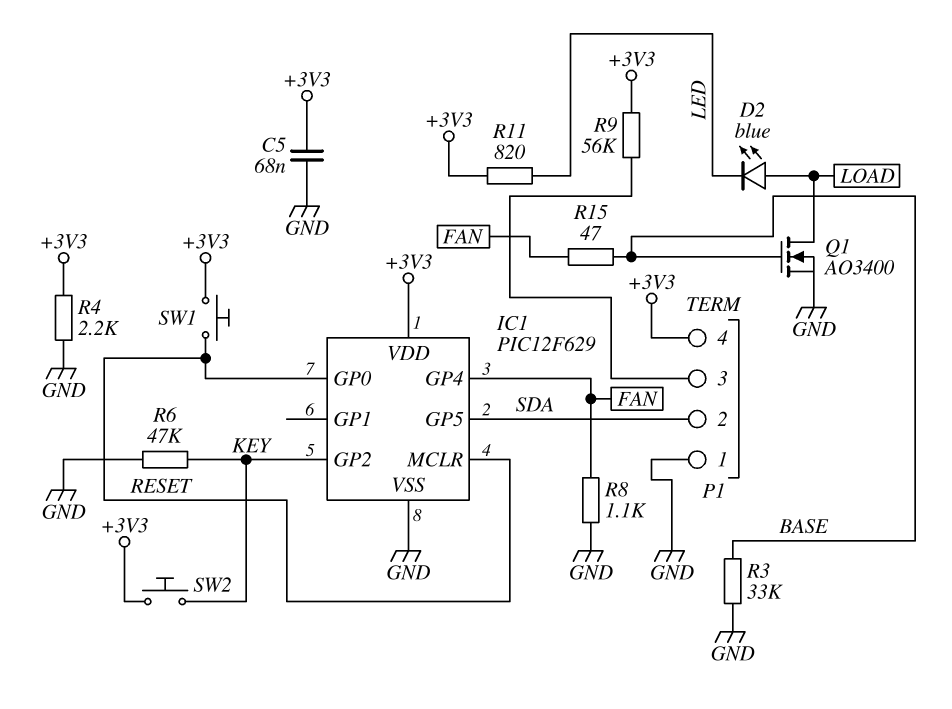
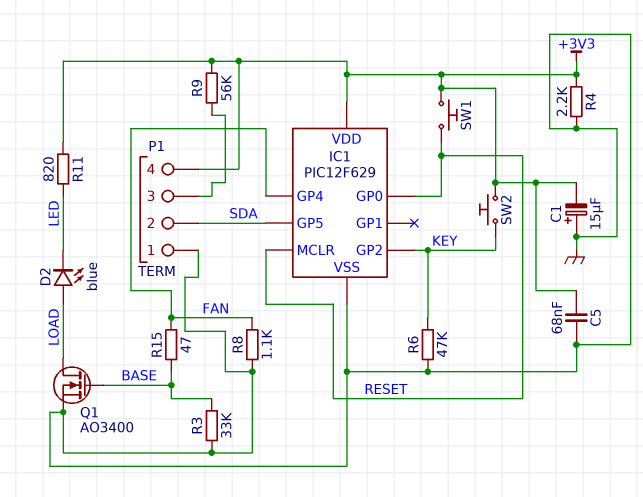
C1: none -> 15uF (plus GND, minus +3V3)

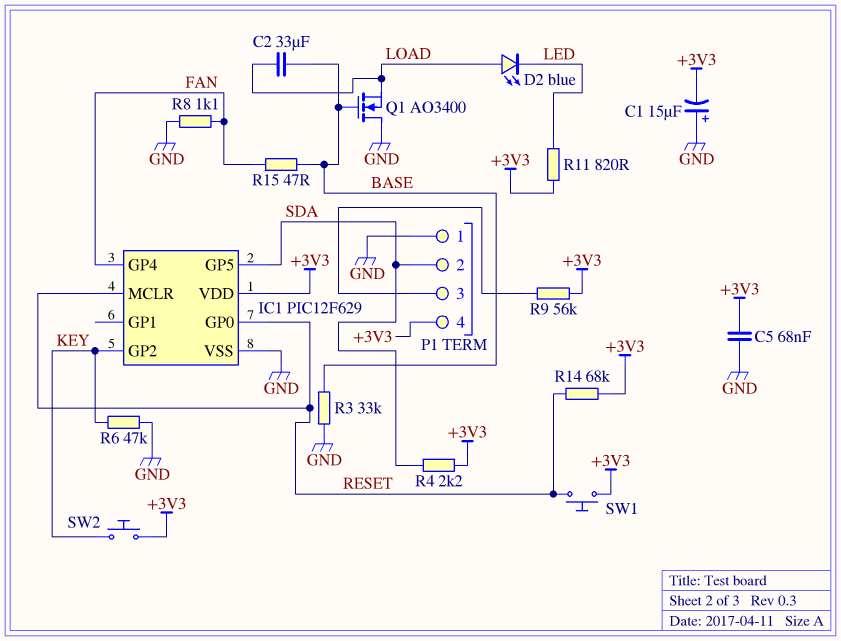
C2: none -> 33uF (BASE, LOAD)
Q1: NMOS AO3400 (G BASE, D LOAD, S GND) -> NMOS AO3400 (G BASE, D GND, S LOAD)
R4: 2.2k (+3V3, GND) -> 2.2k (+3V3, SDA)
R14: none -> 68k (+3V3, RESET)

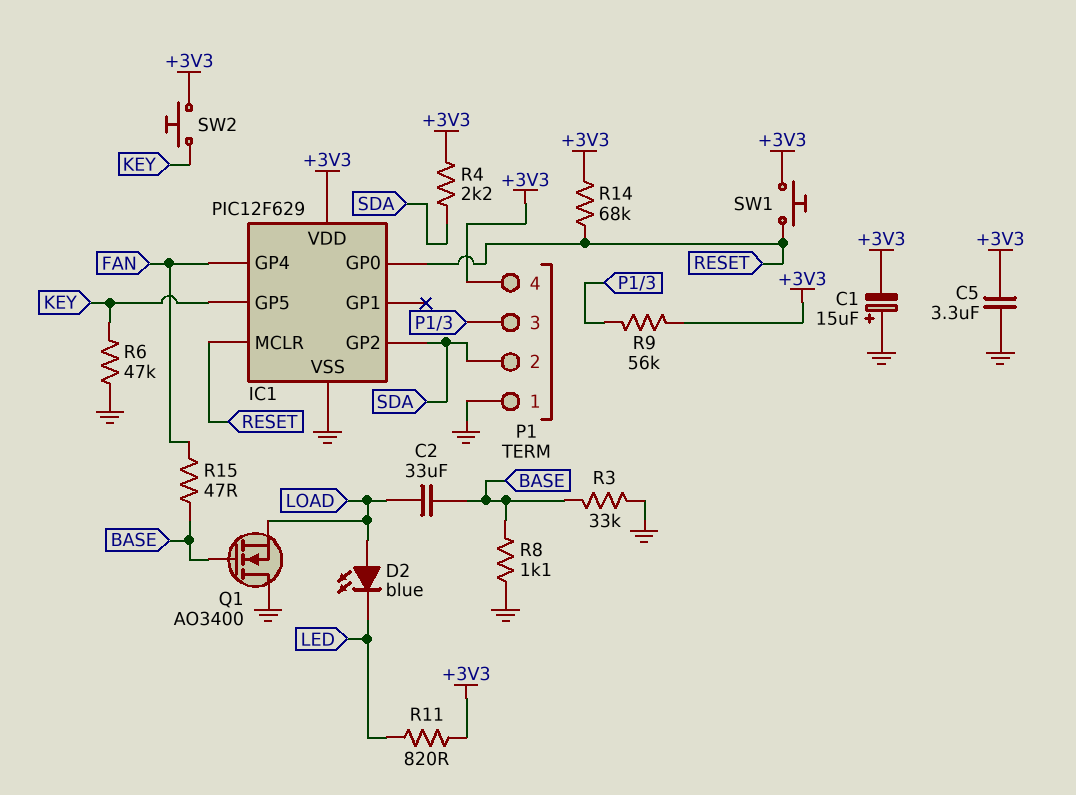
C5: 68nF (+3V3, GND) -> 3.3uF (+3V3, GND)
IC1 pin GP2: KEY -> SDA
IC1 pin GP5: SDA -> KEY
R8: 1.1k (FAN, GND) -> 1.1k (BASE, GND)

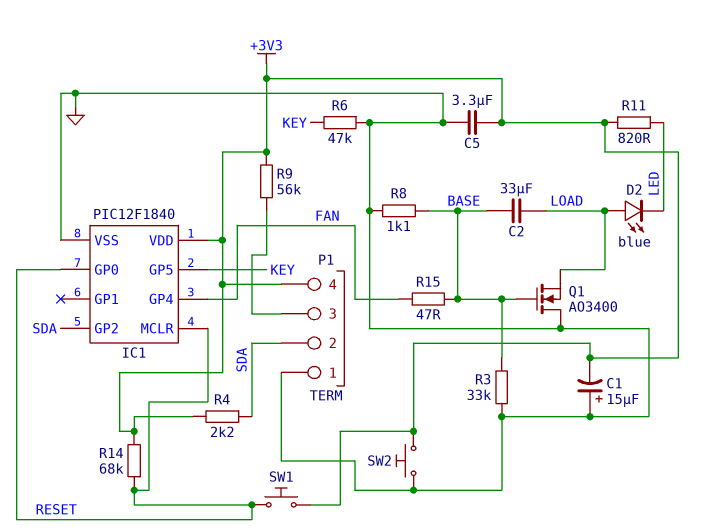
IC1: PIC12F629 -> PIC12F1840
SW2: button (+3V3, KEY) -> button (+3V3, GND)

